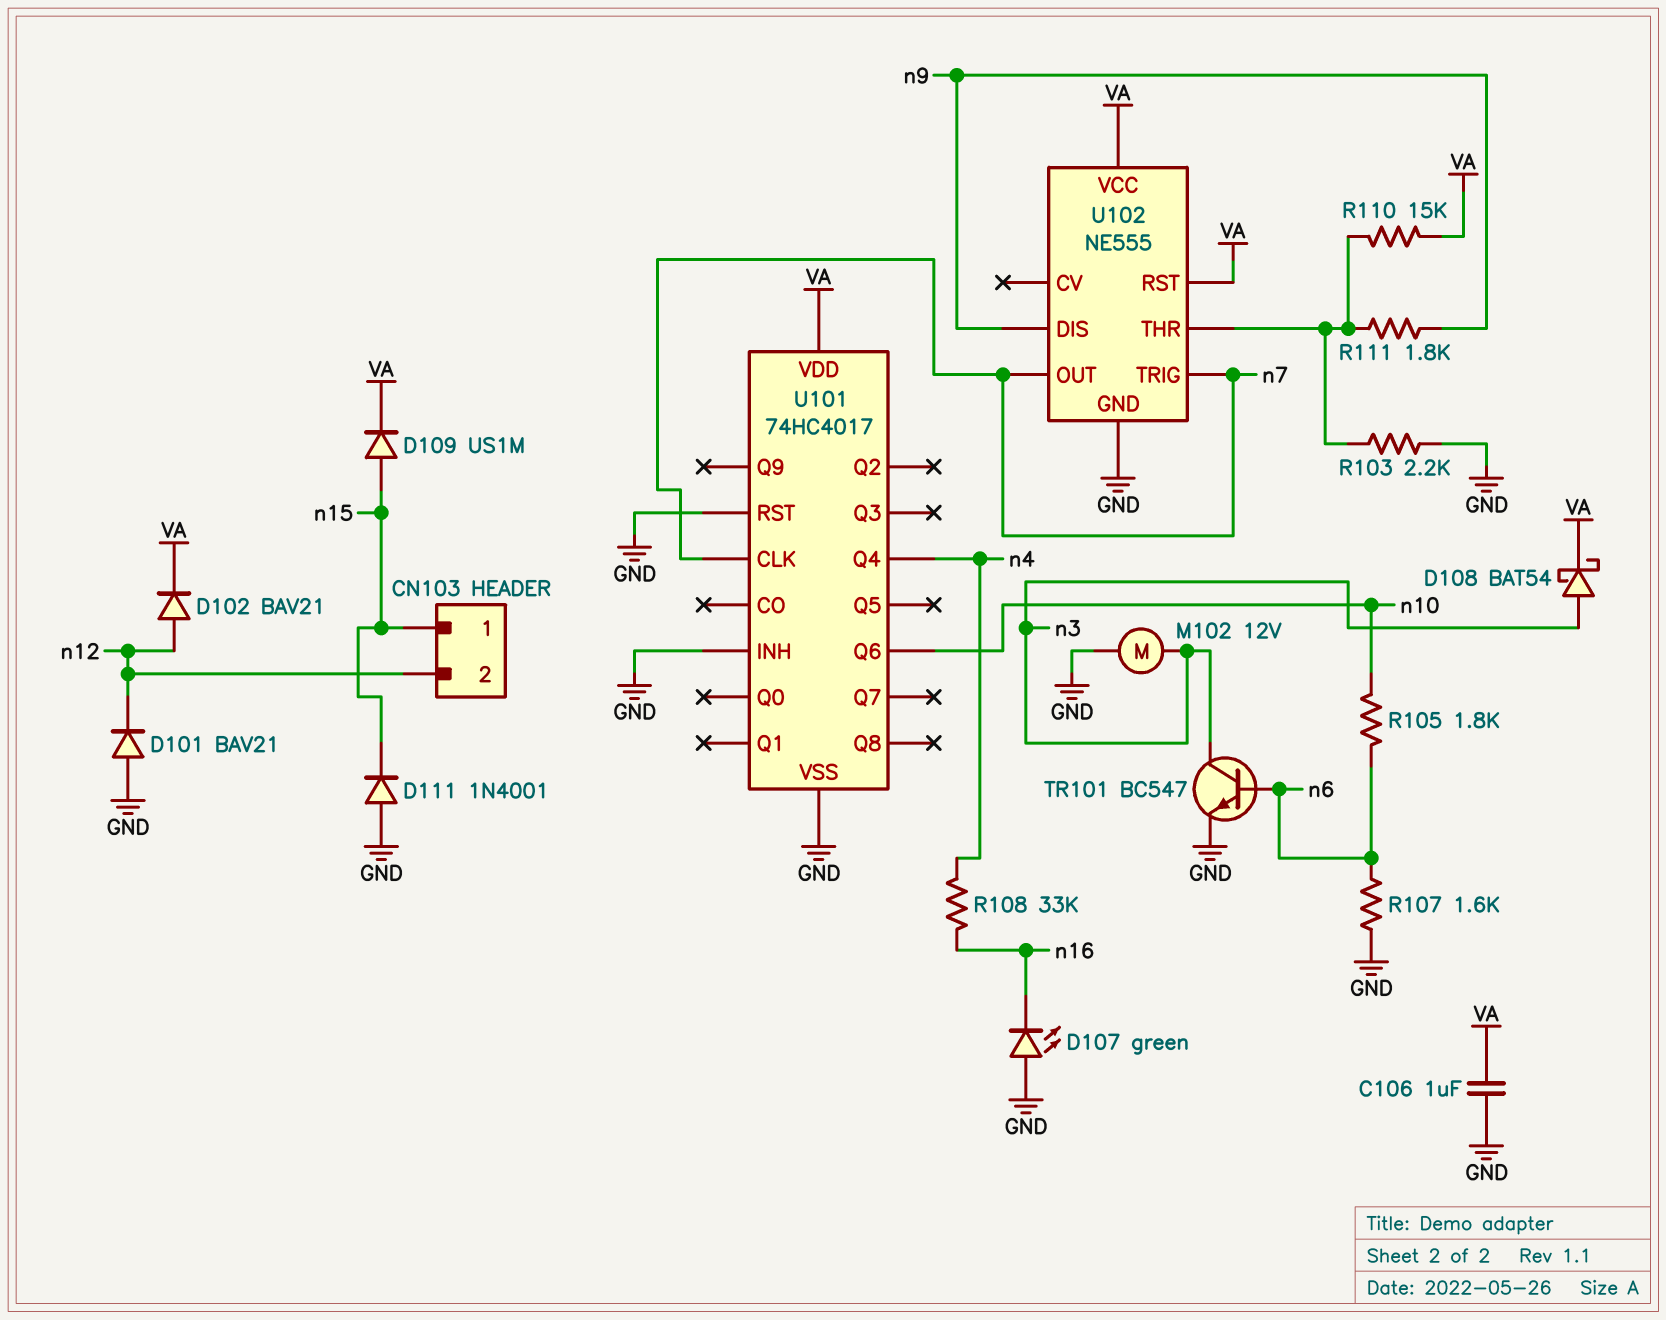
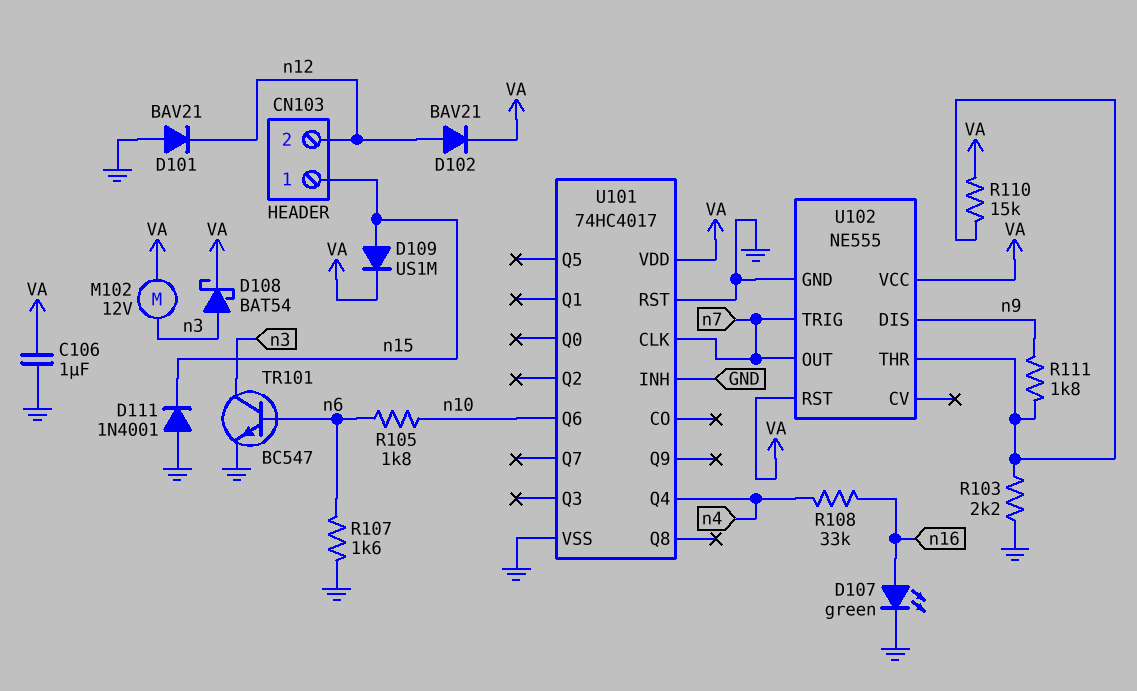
D107: LED green (A GND, K n16) -> LED green (A n16, K GND)
M102: motor 12V (GND, n3) -> motor 12V (VA, n3)

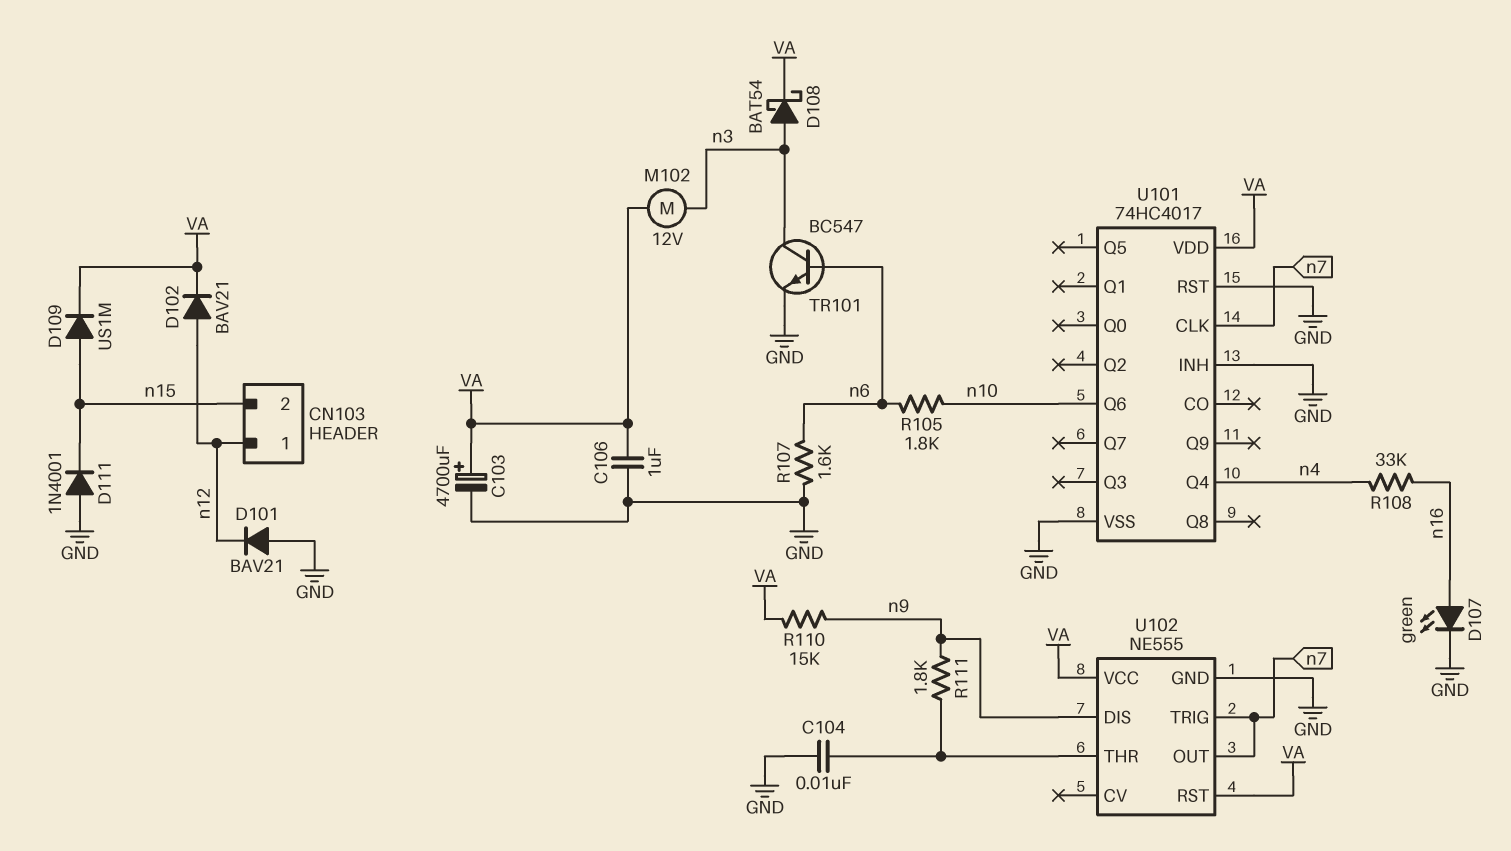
C103: none -> 4700uF (plus VA, minus GND)
C104: none -> 10nF (GND, U102/THR)
CN103 pin 1: n15 -> n12
CN103 pin 2: n12 -> n15
R103: 2.2k (GND, U102/THR) -> none
R110: 15k (U102/THR, VA) -> 15k (VA, n9)

